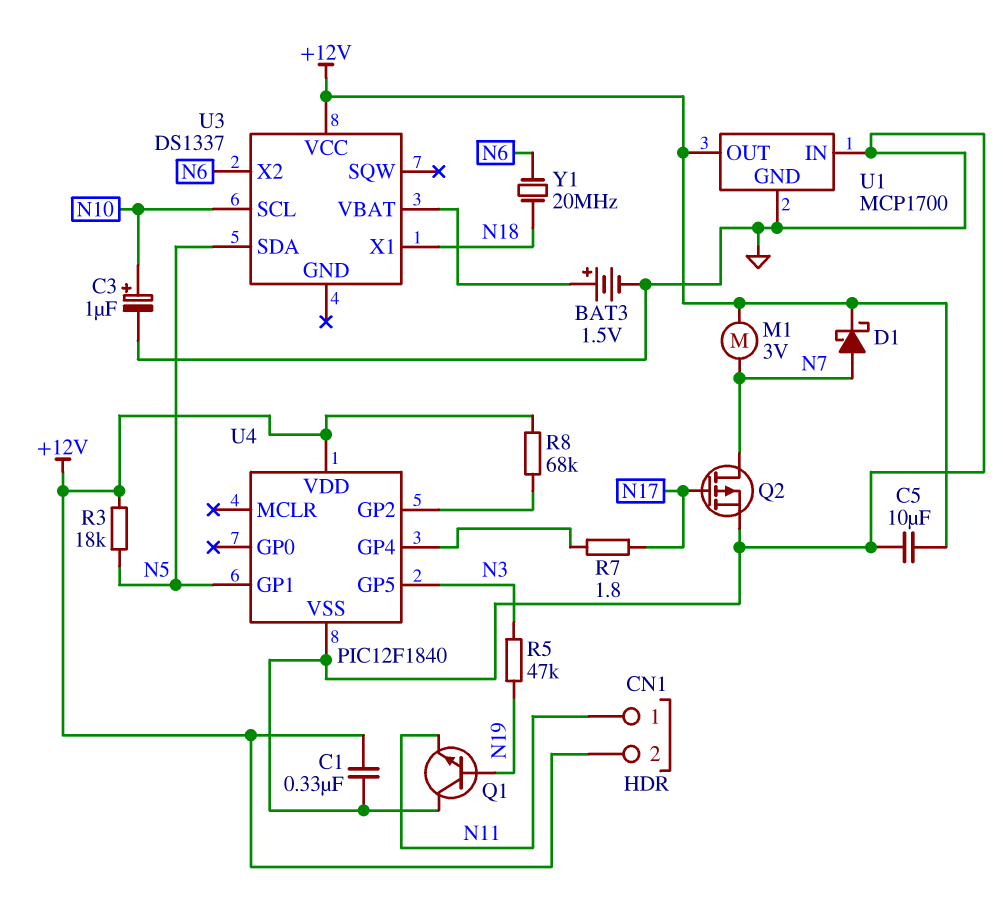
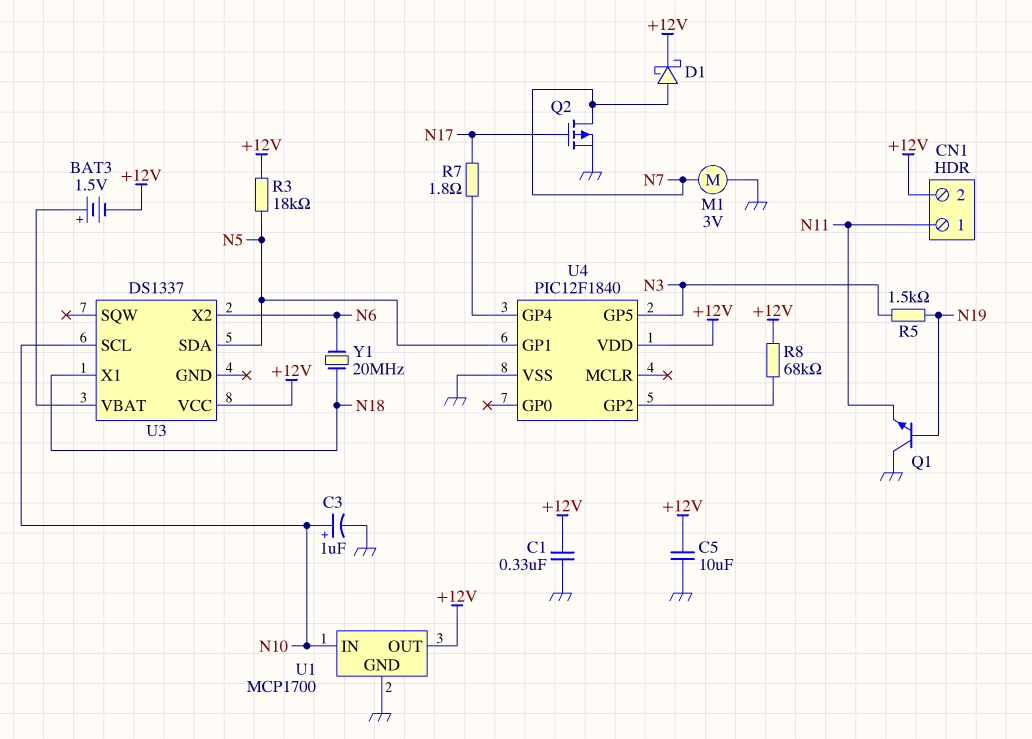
BAT3: 1.5V (plus U3/VBAT, minus GND) -> 1.5V (plus U3/VBAT, minus +12V)
M1: motor 3V (+12V, N7) -> motor 3V (GND, N7)
R5: 47k (N3, N19) -> 1.5k (N3, N19)
U1 pin IN: GND -> N10

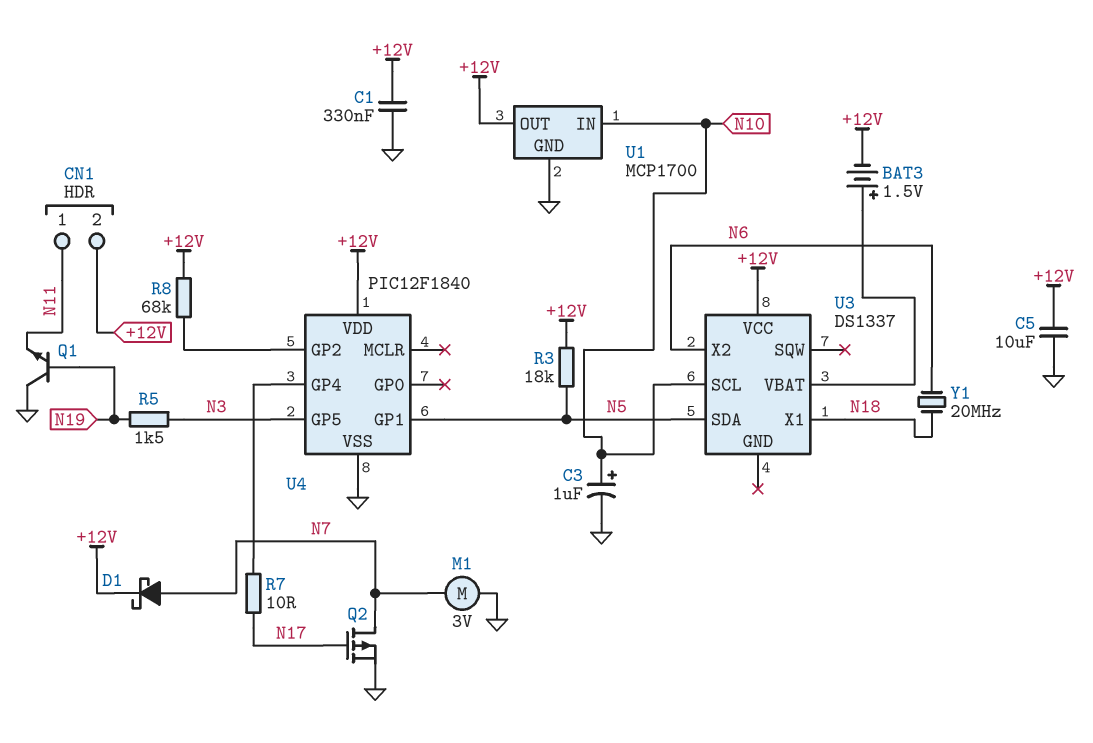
R7: 1.8 (N17, U4/GP4) -> 10 (N17, U4/GP4)

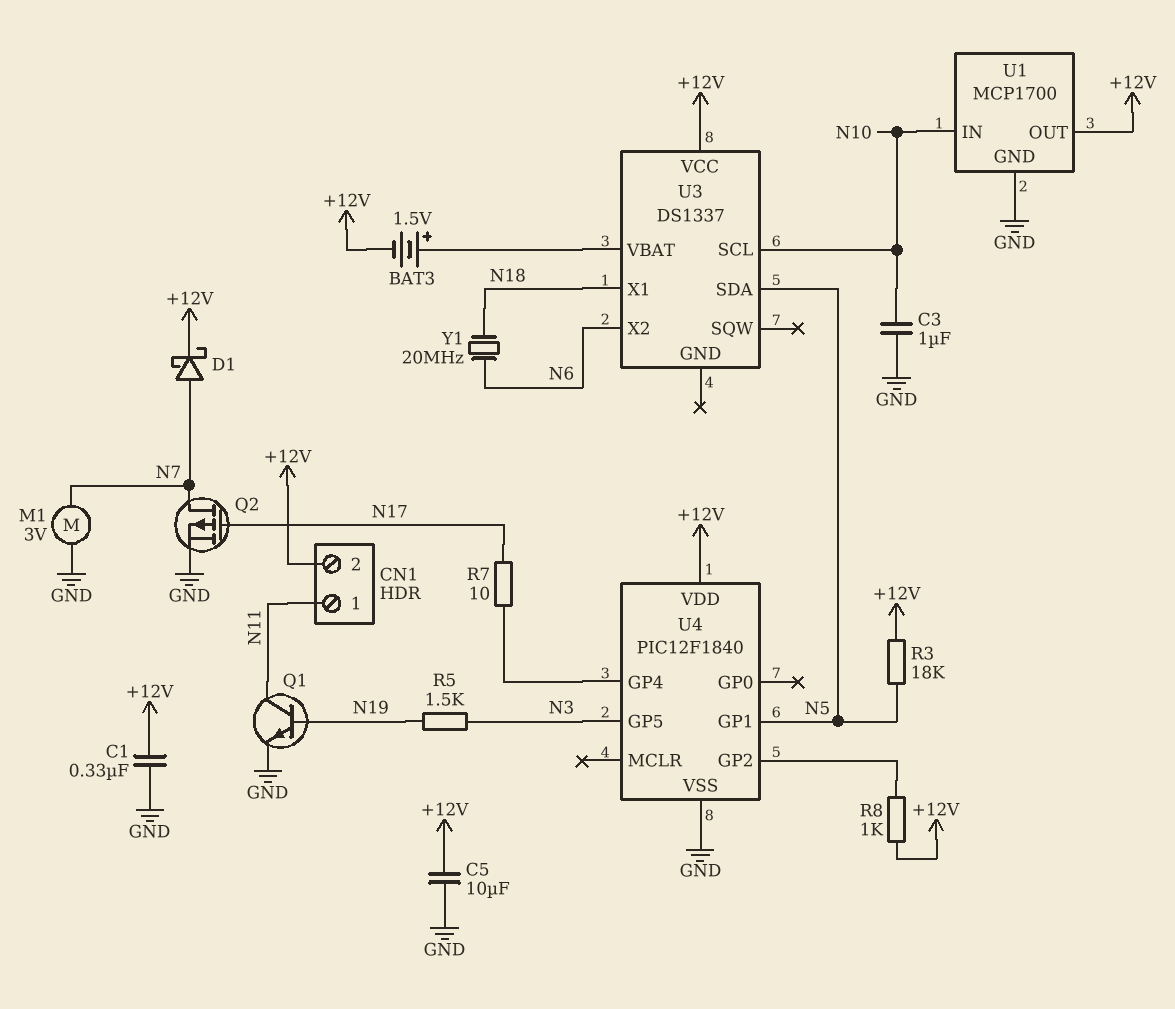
C3: 1uF (plus N10, minus GND) -> 1uF (GND, N10)
Q1: NPN (B N19, C GND, E N11) -> NPN (B N19, C N11, E GND)
R8: 68k (+12V, U4/GP2) -> 1k (+12V, U4/GP2)

